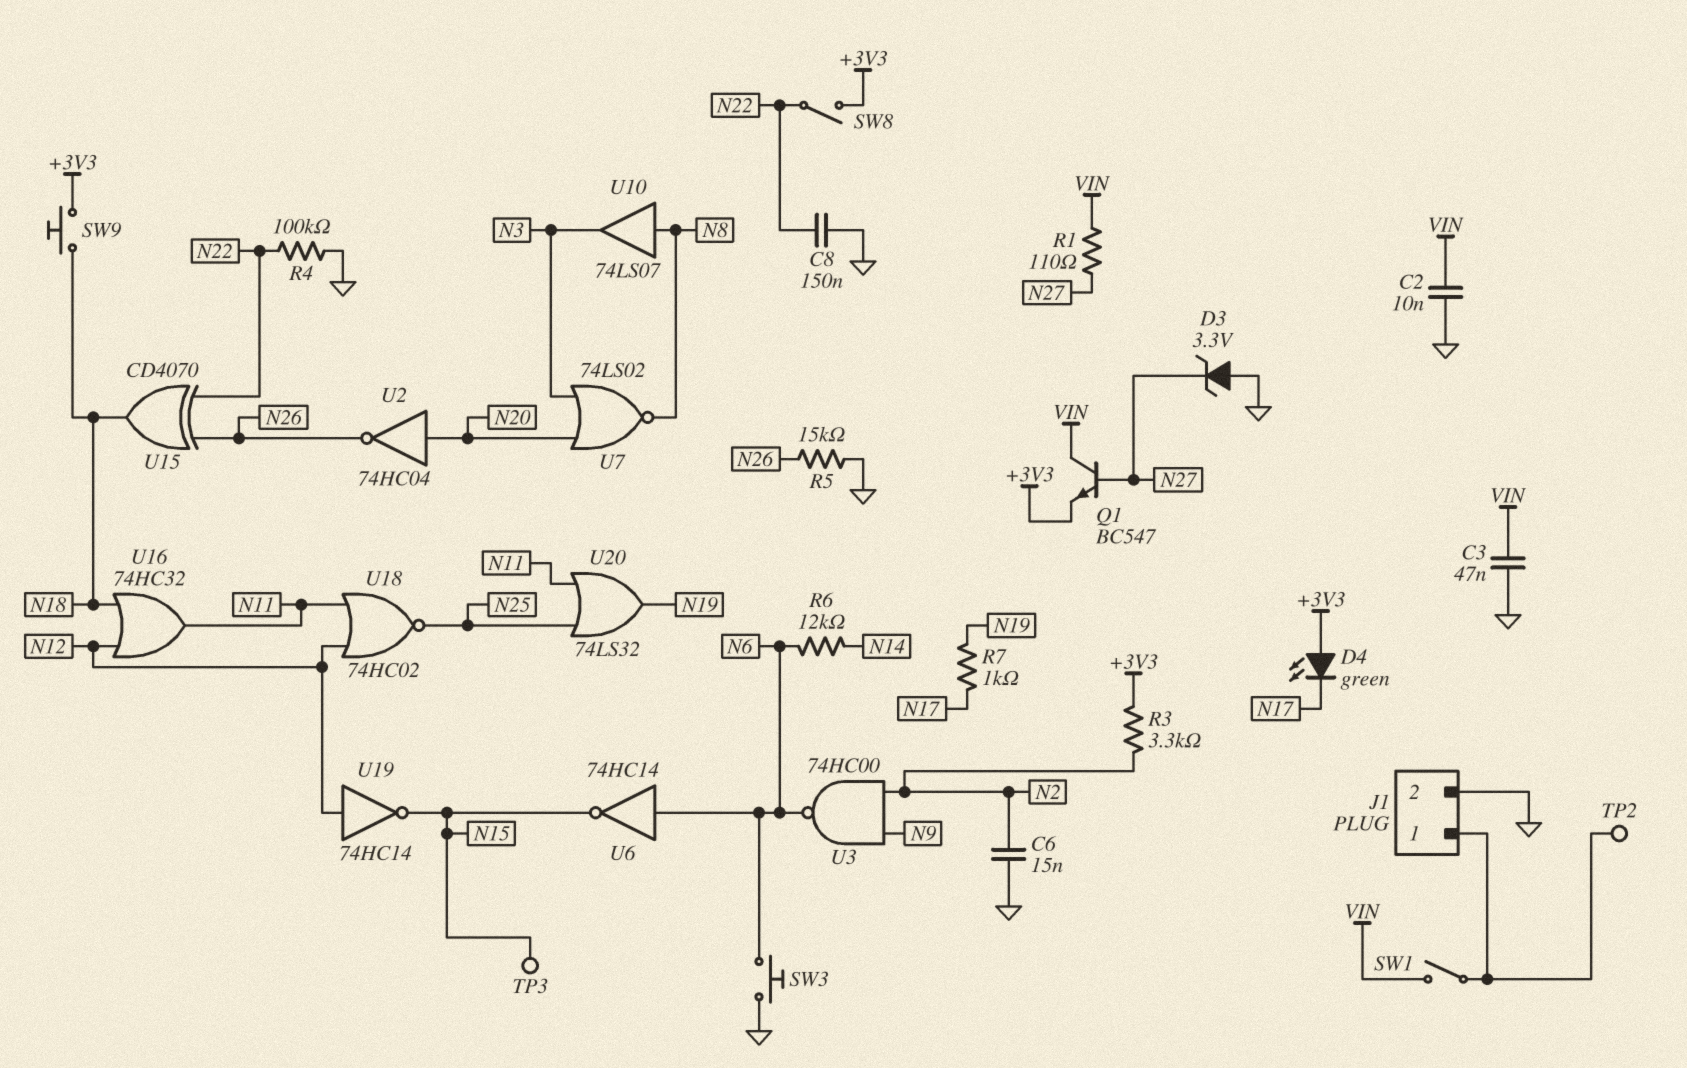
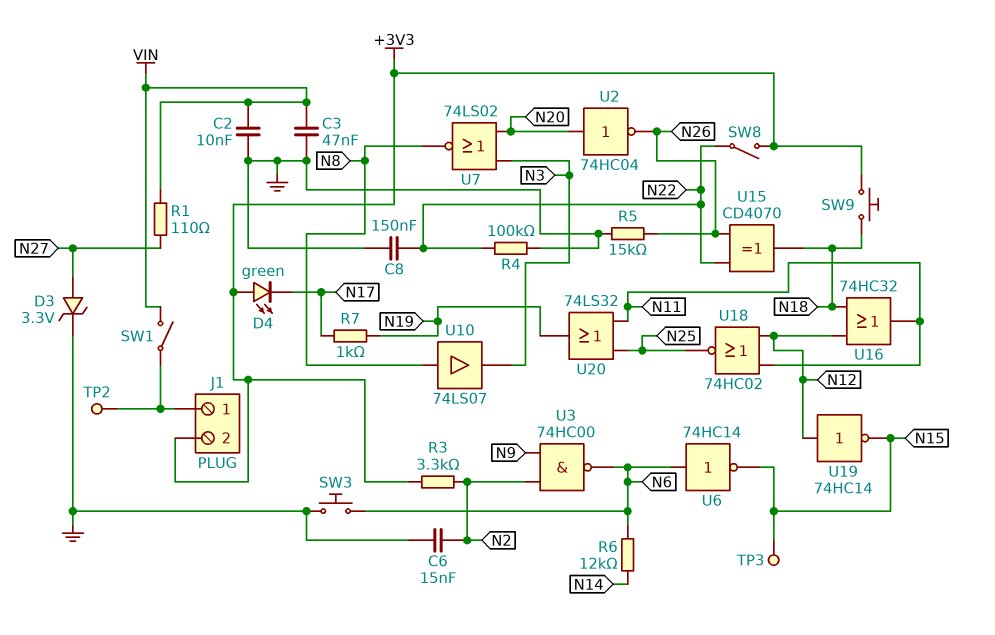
D3: zener 3.3V (A GND, K N27) -> zener 3.3V (A N27, K GND)
J1 pin 2: GND -> +3V3
Q1: NPN BC547 (B N27, C VIN, E +3V3) -> none

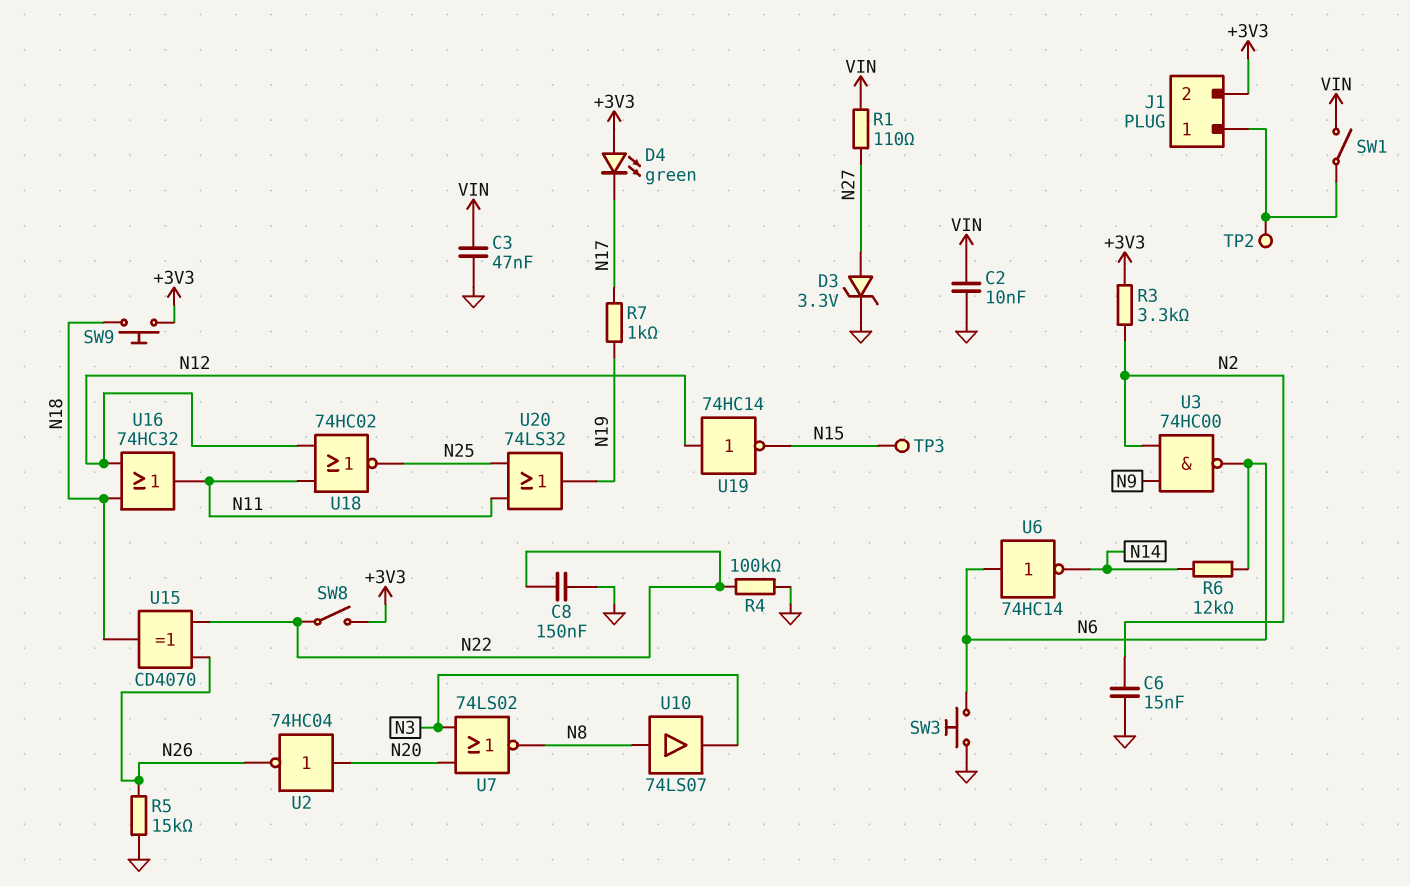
U6: NOT 74HC14 (in N6, out N15) -> NOT 74HC14 (in N6, out N14)

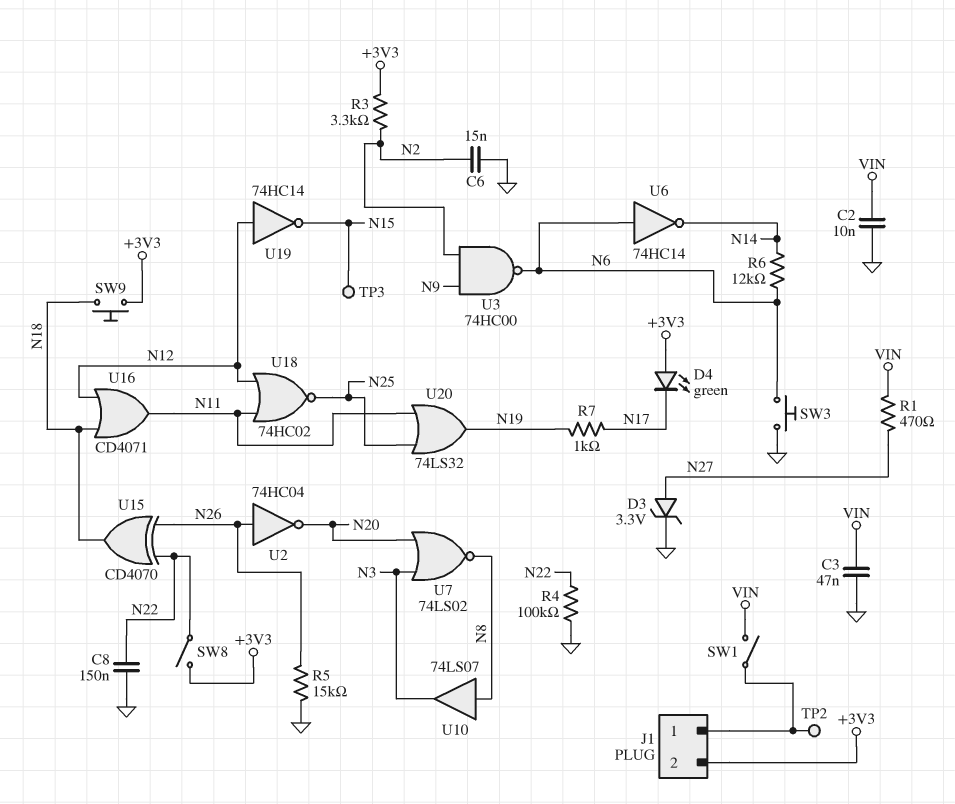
R1: 110 (N27, VIN) -> 470 (N27, VIN)
U2: NOT 74HC04 (in N20, out N26) -> NOT 74HC04 (in N26, out N20)
U16: OR 74HC32 (in N12, in N18, out N11) -> OR CD4071 (in N12, in N18, out N11)

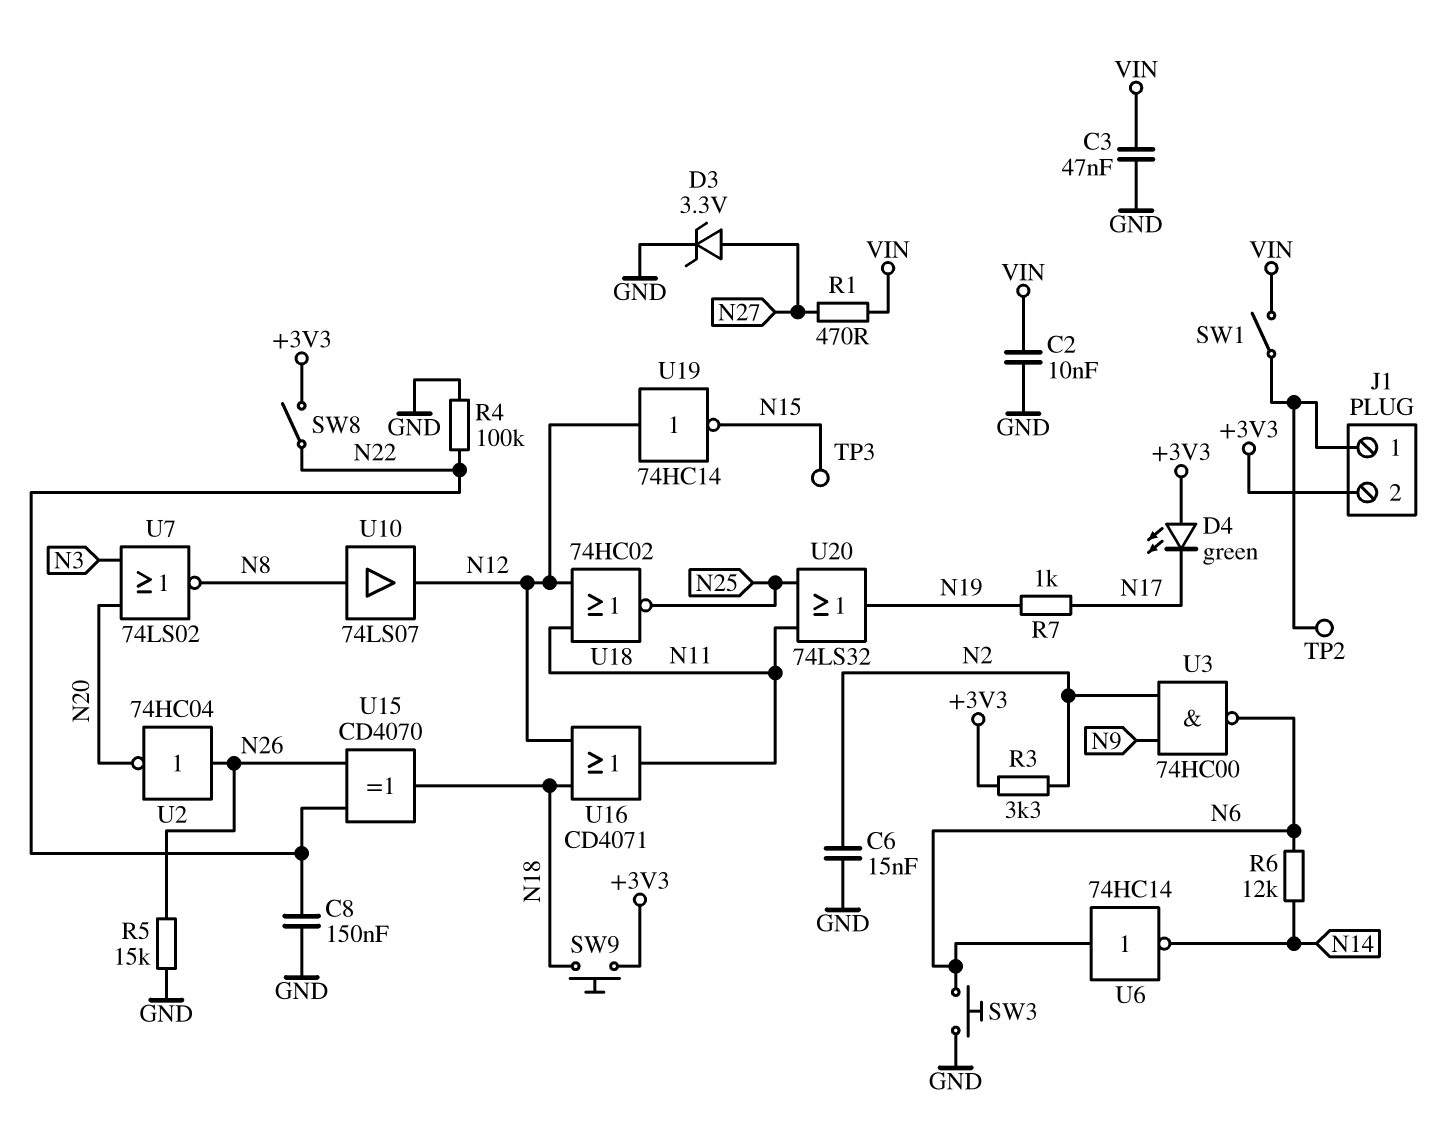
U10: buffer 74LS07 (in N8, out N3) -> buffer 74LS07 (in N8, out N12)

